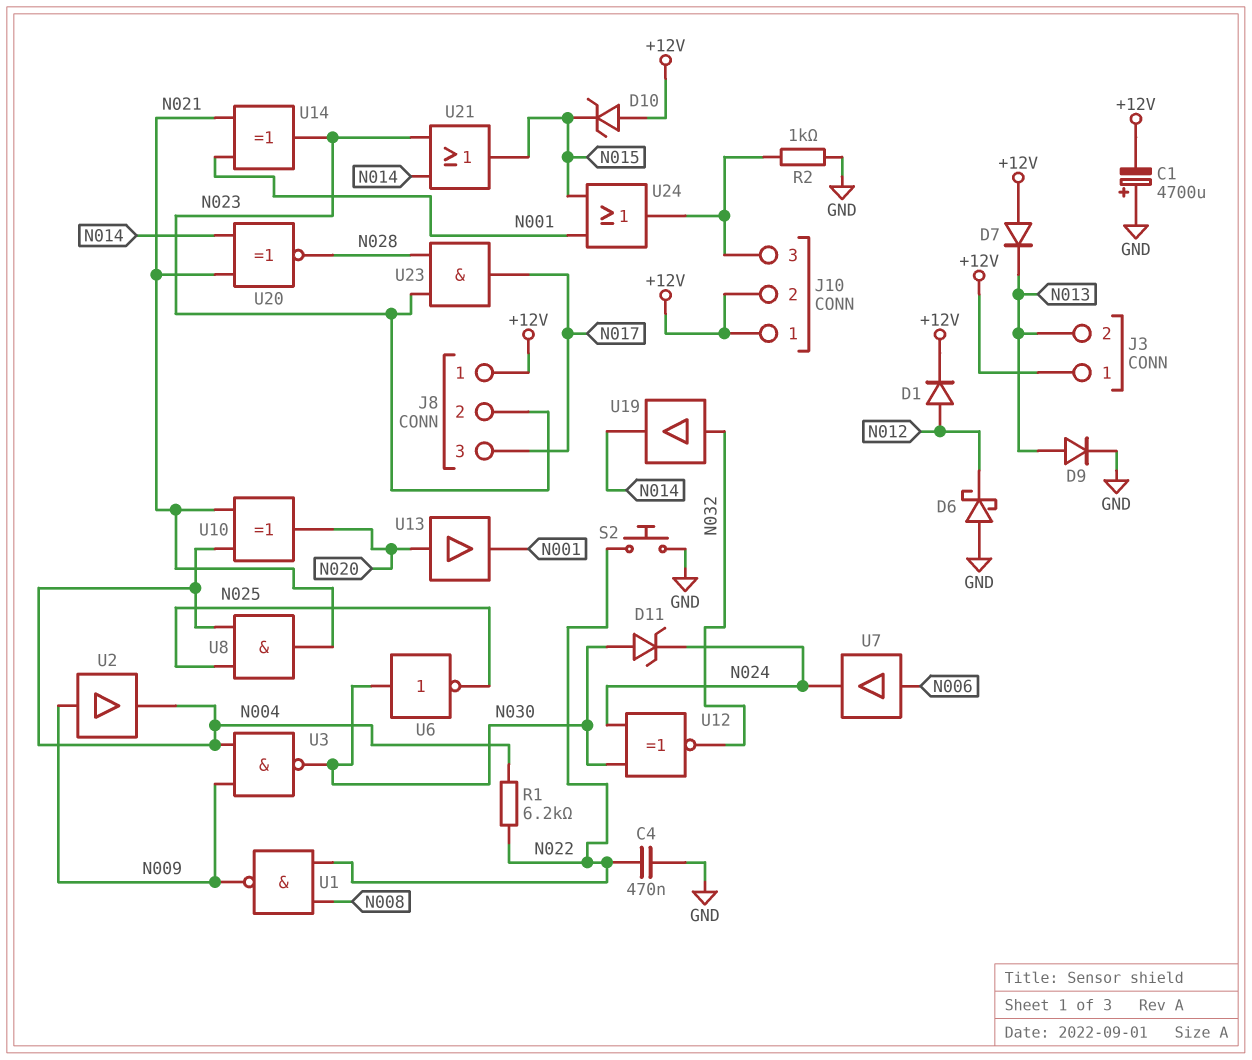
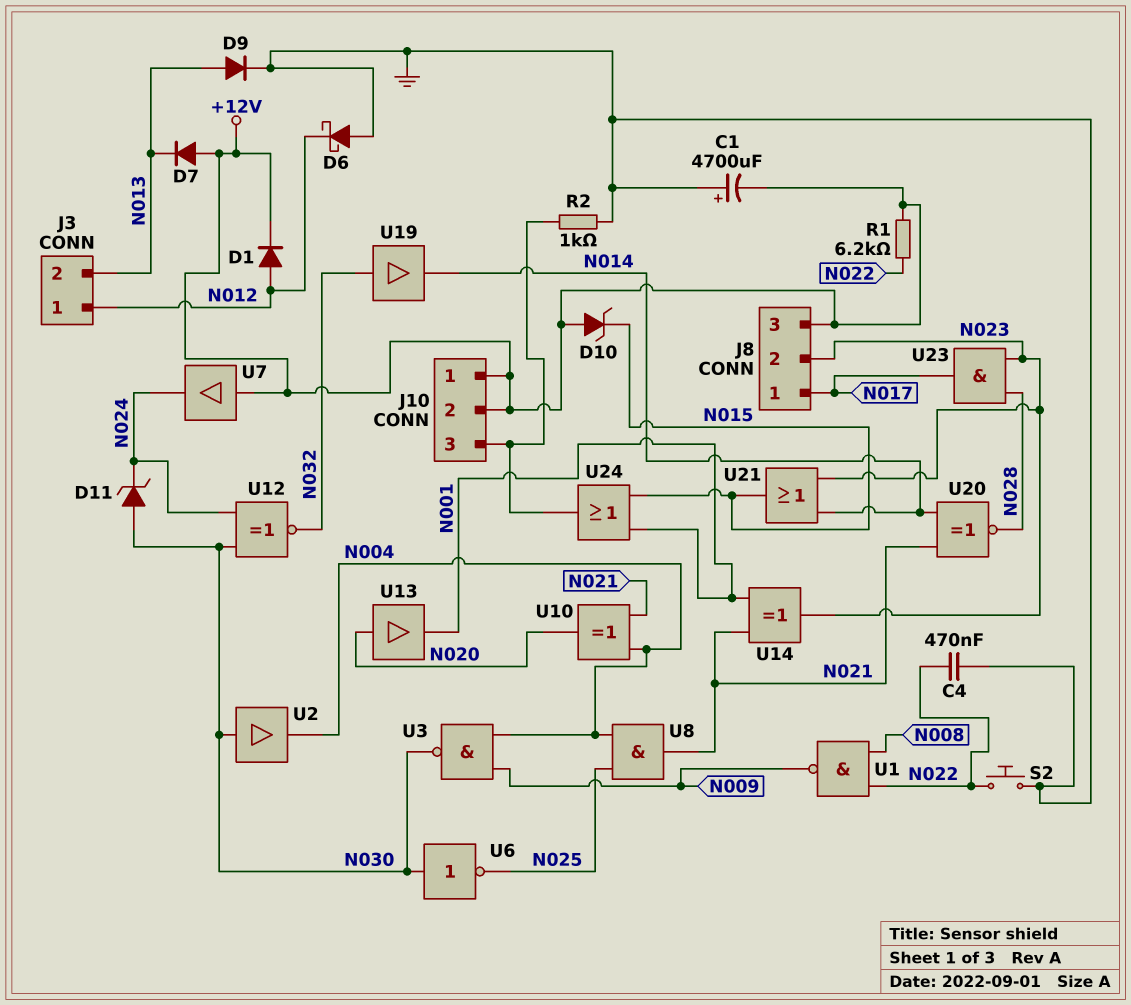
J3 pin 1: +12V -> N012
J8 pin 1: +12V -> N017
J8 pin 3: N017 -> +12V
R1: 6.2k (N004, N022) -> 6.2k (+12V, N022)
U2: buffer (in N009, out N004) -> buffer (in N030, out N004)
U7: buffer (in N006, out N024) -> buffer (in +12V, out N024)

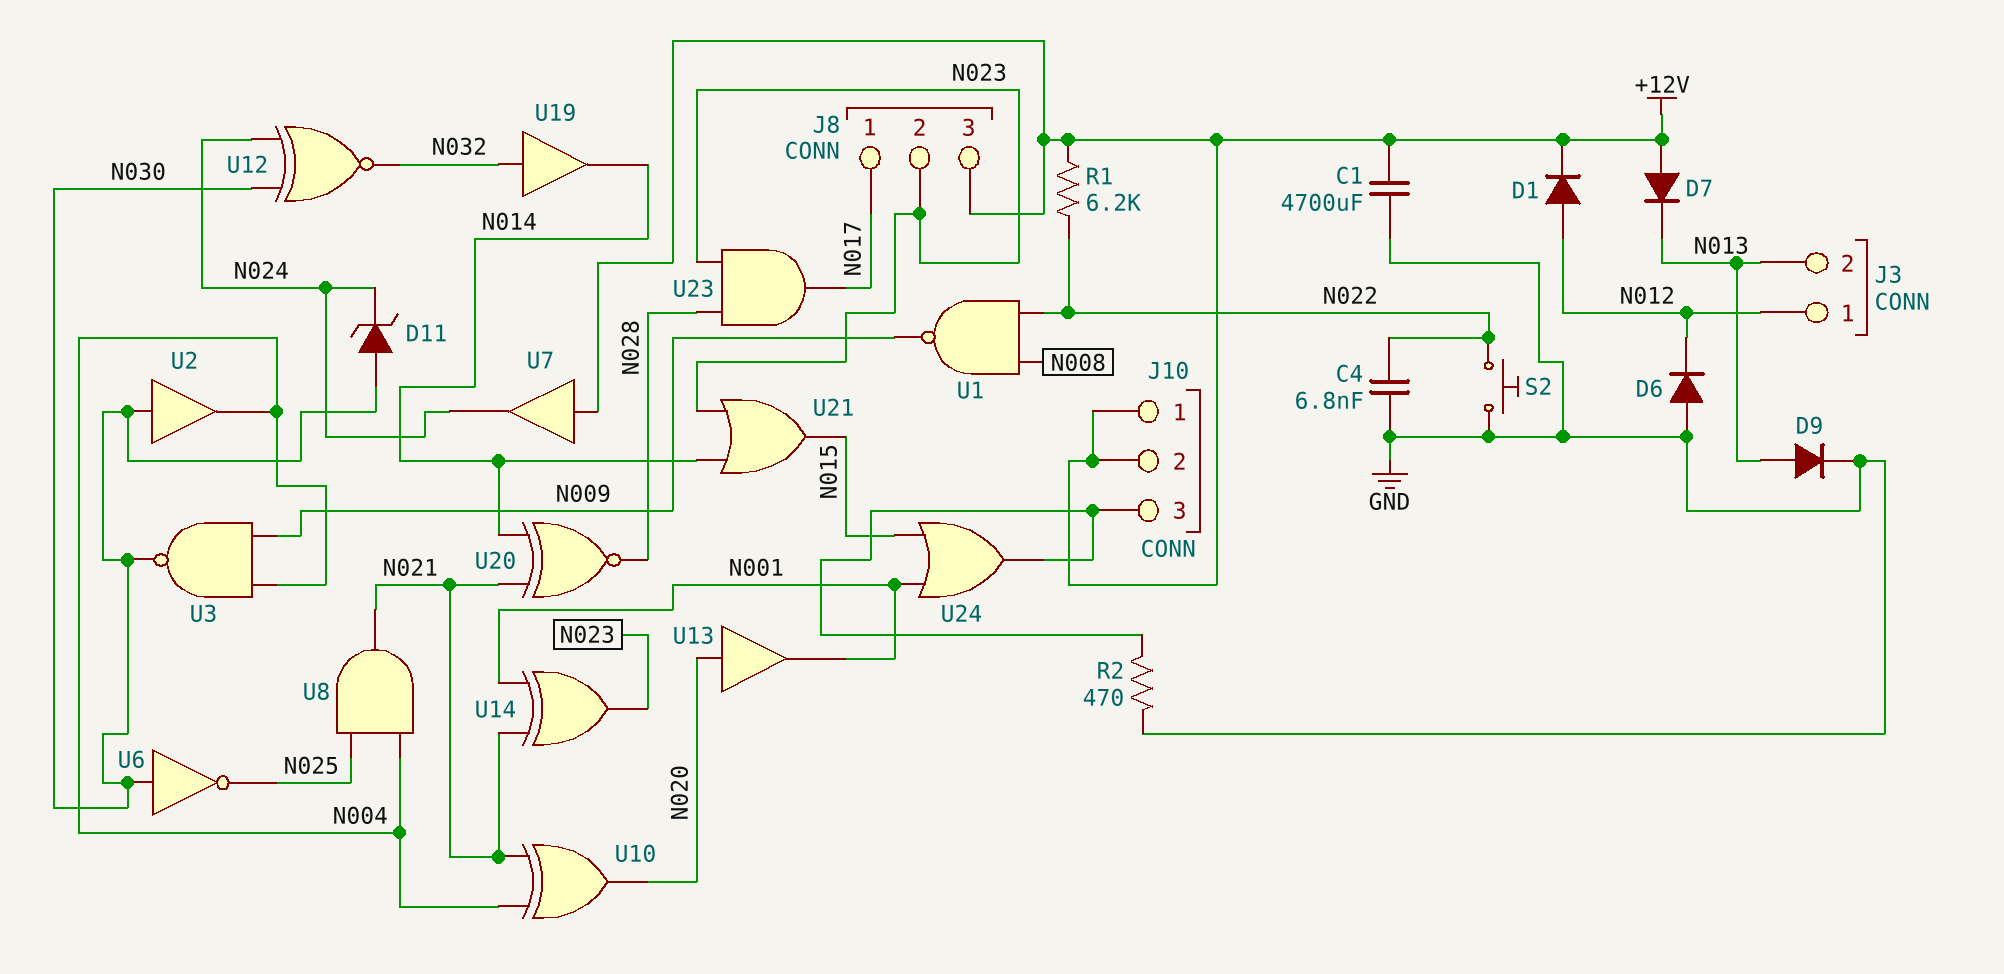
C1: 4700uF (plus GND, minus +12V) -> 4700uF (+12V, GND)
C4: 470nF (GND, N022) -> 6.8nF (GND, N022)
D6: schottky (A GND, K N012) -> diode (A GND, K N012)
D10: zener (A +12V, K N015) -> none
R2: 1k (GND, J10/3) -> 470 (GND, J10/3)

